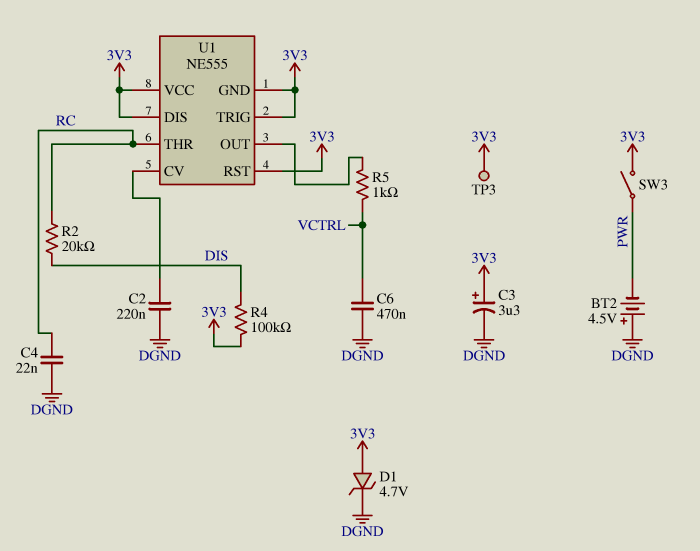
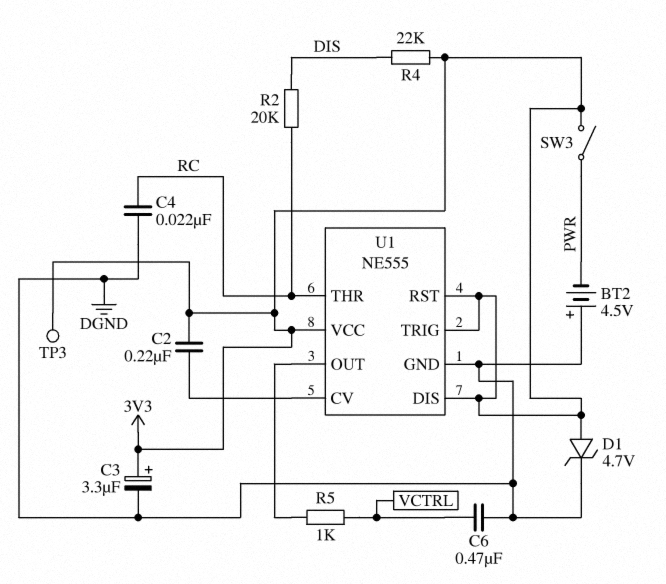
C2: 220nF (DGND, U1/CV) -> 220nF (3V3, U1/CV)
R4: 100k (3V3, DIS) -> 22k (3V3, DIS)
U1 pin GND: 3V3 -> DGND

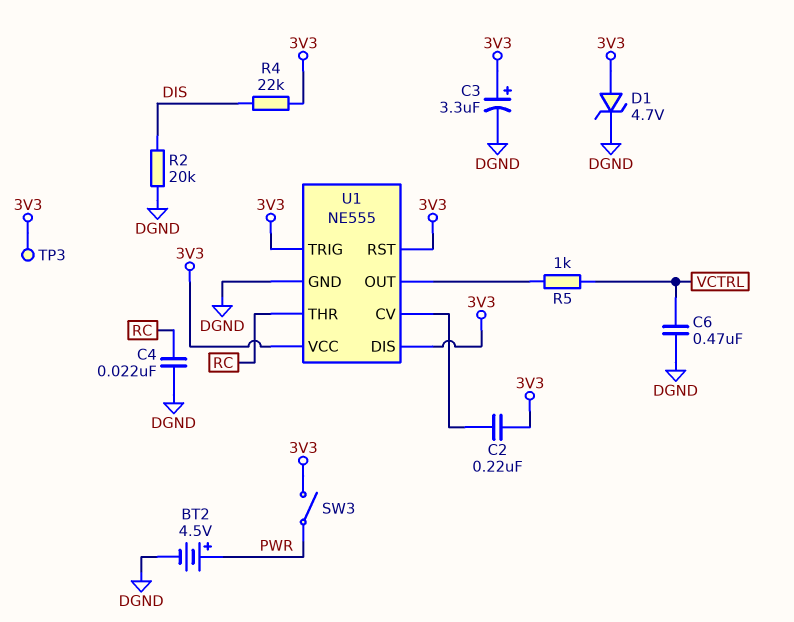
BT2: 4.5V (plus DGND, minus PWR) -> 4.5V (plus PWR, minus DGND)
R2: 20k (DIS, RC) -> 20k (DGND, DIS)

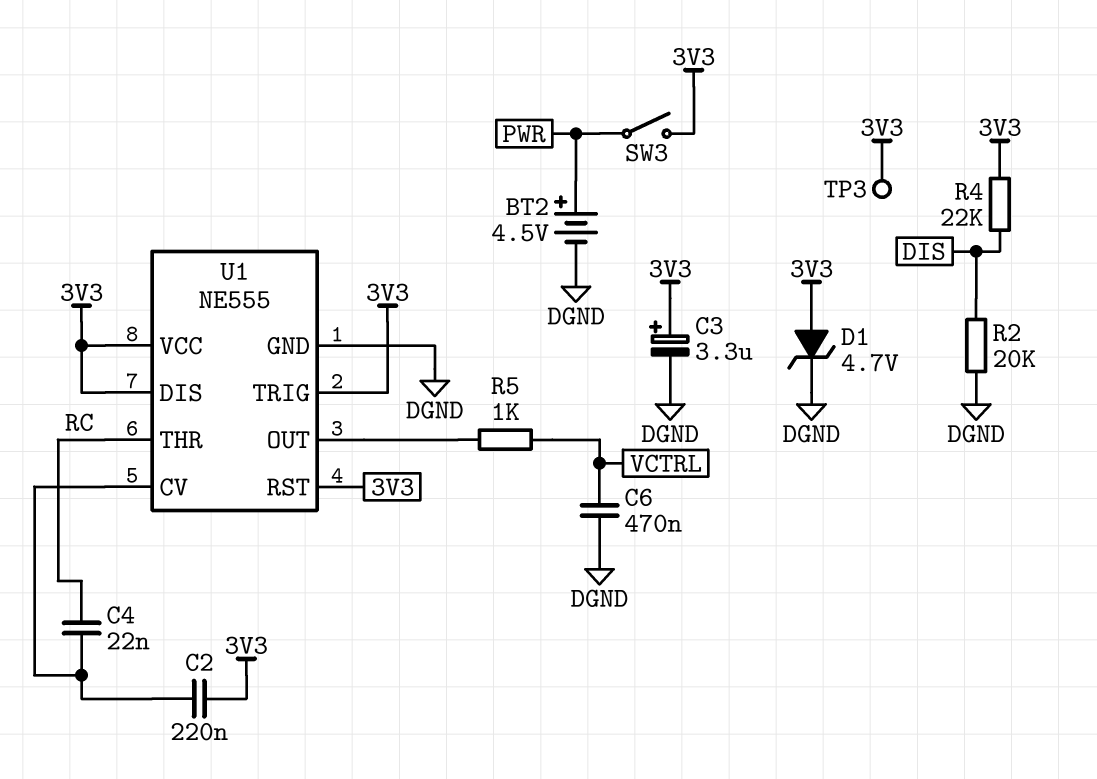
C4: 22nF (DGND, RC) -> 22nF (RC, U1/CV)

